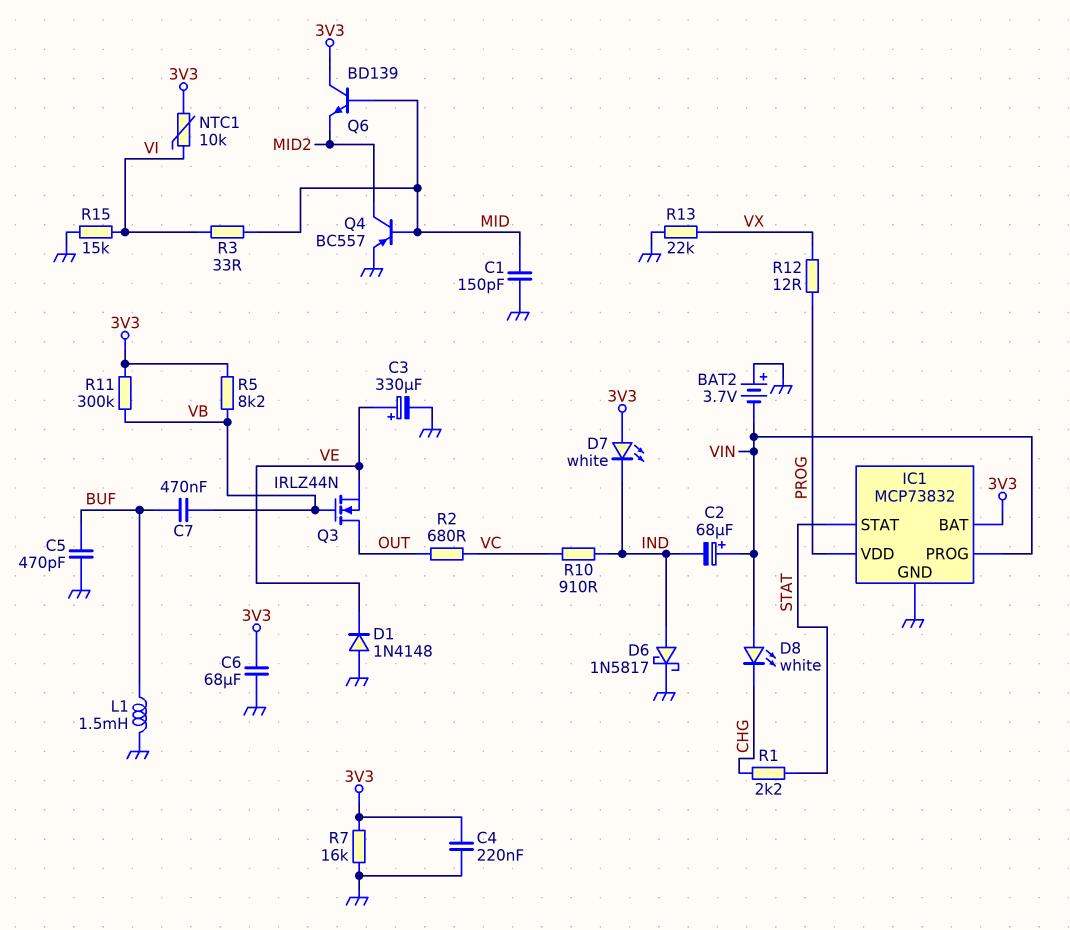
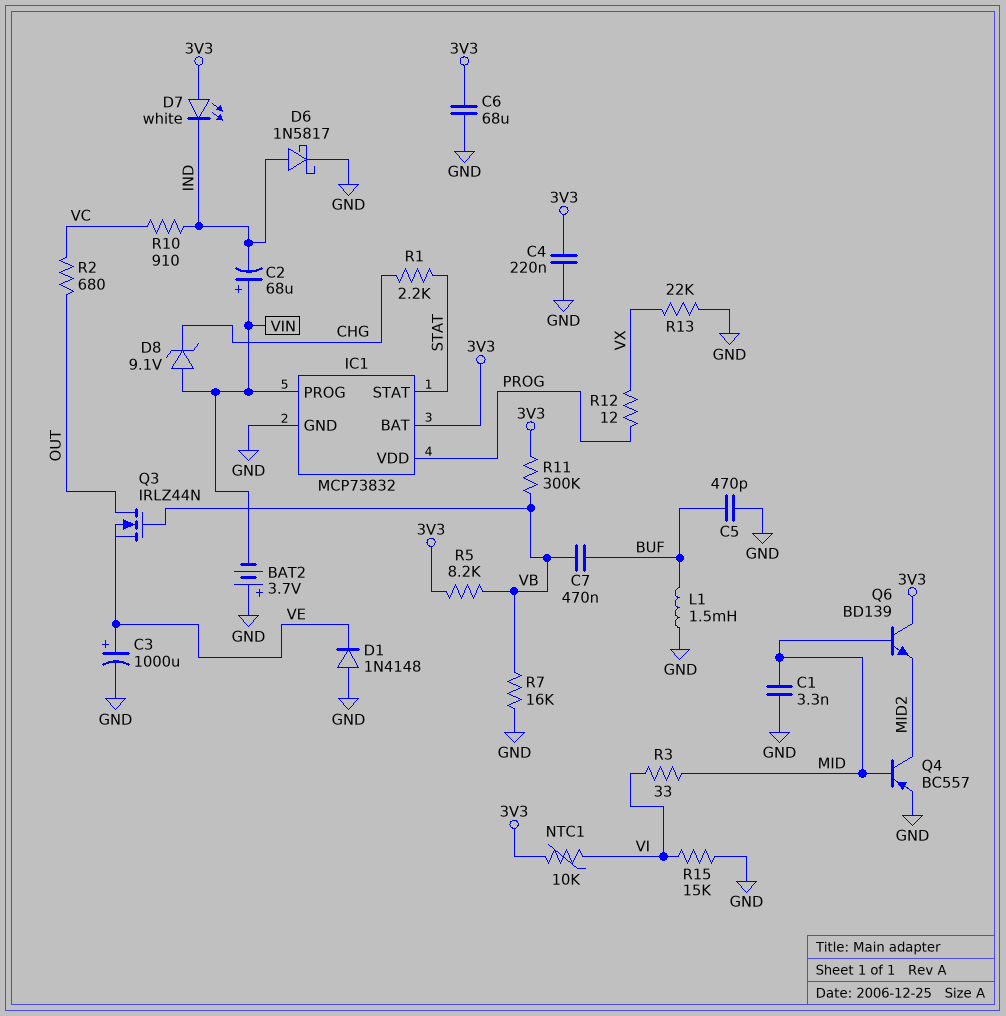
C1: 150pF (GND, MID) -> 3.3nF (GND, MID)
C3: 330uF (plus VE, minus GND) -> 1000uF (plus VE, minus GND)
D8: LED white (A VIN, K CHG) -> zener 9.1V (A VIN, K CHG)
R7: 16k (3V3, GND) -> 16k (GND, VB)

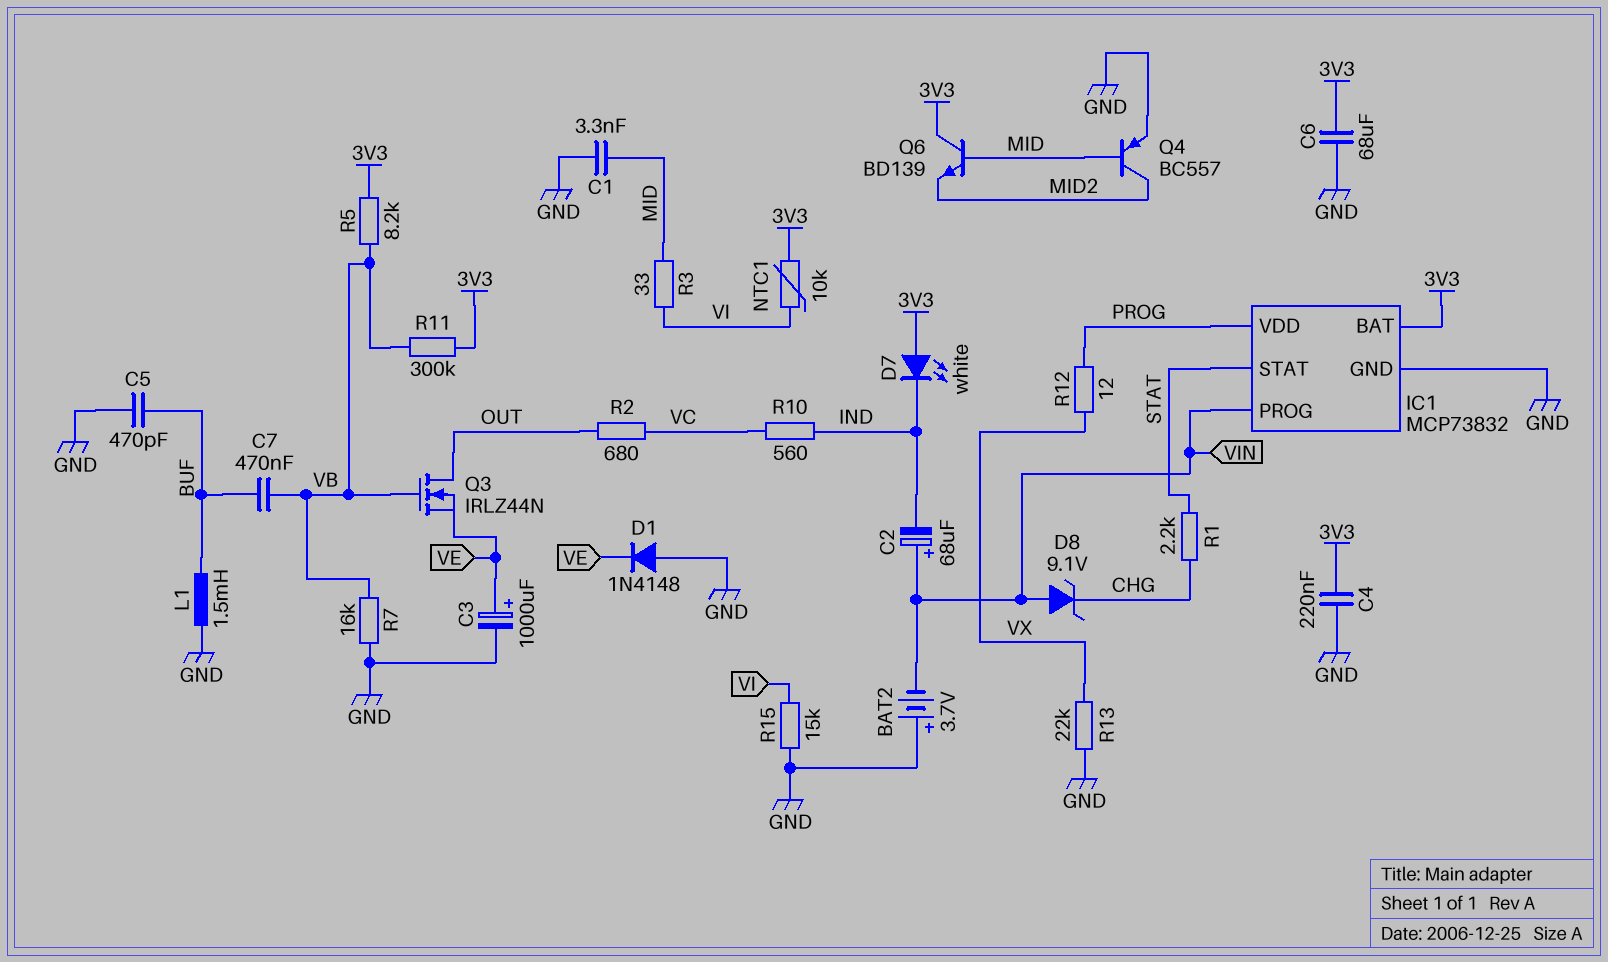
D6: schottky 1N5817 (A IND, K GND) -> none
R10: 910 (IND, VC) -> 560 (IND, VC)

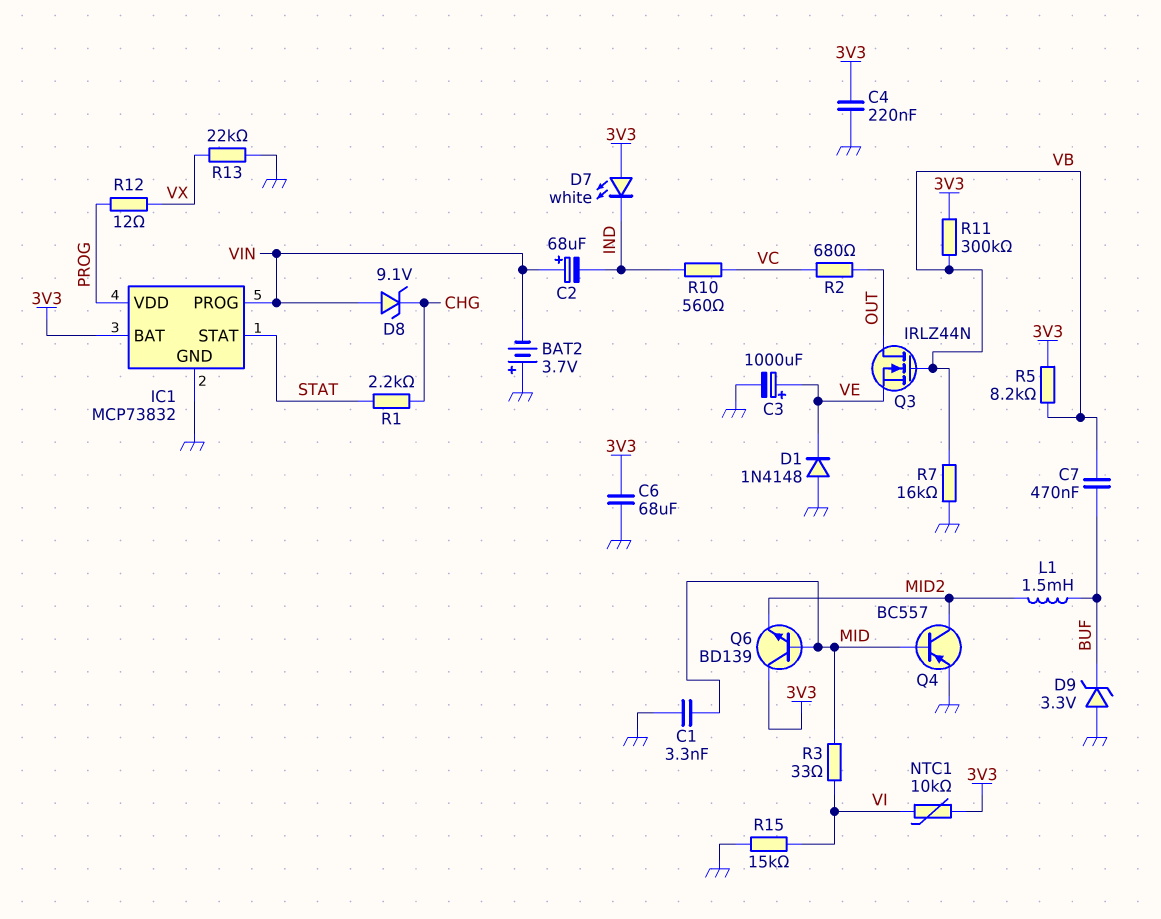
C5: 470pF (BUF, GND) -> none
D9: none -> zener 3.3V (A GND, K BUF)
L1: 1.5mH (BUF, GND) -> 1.5mH (BUF, MID2)

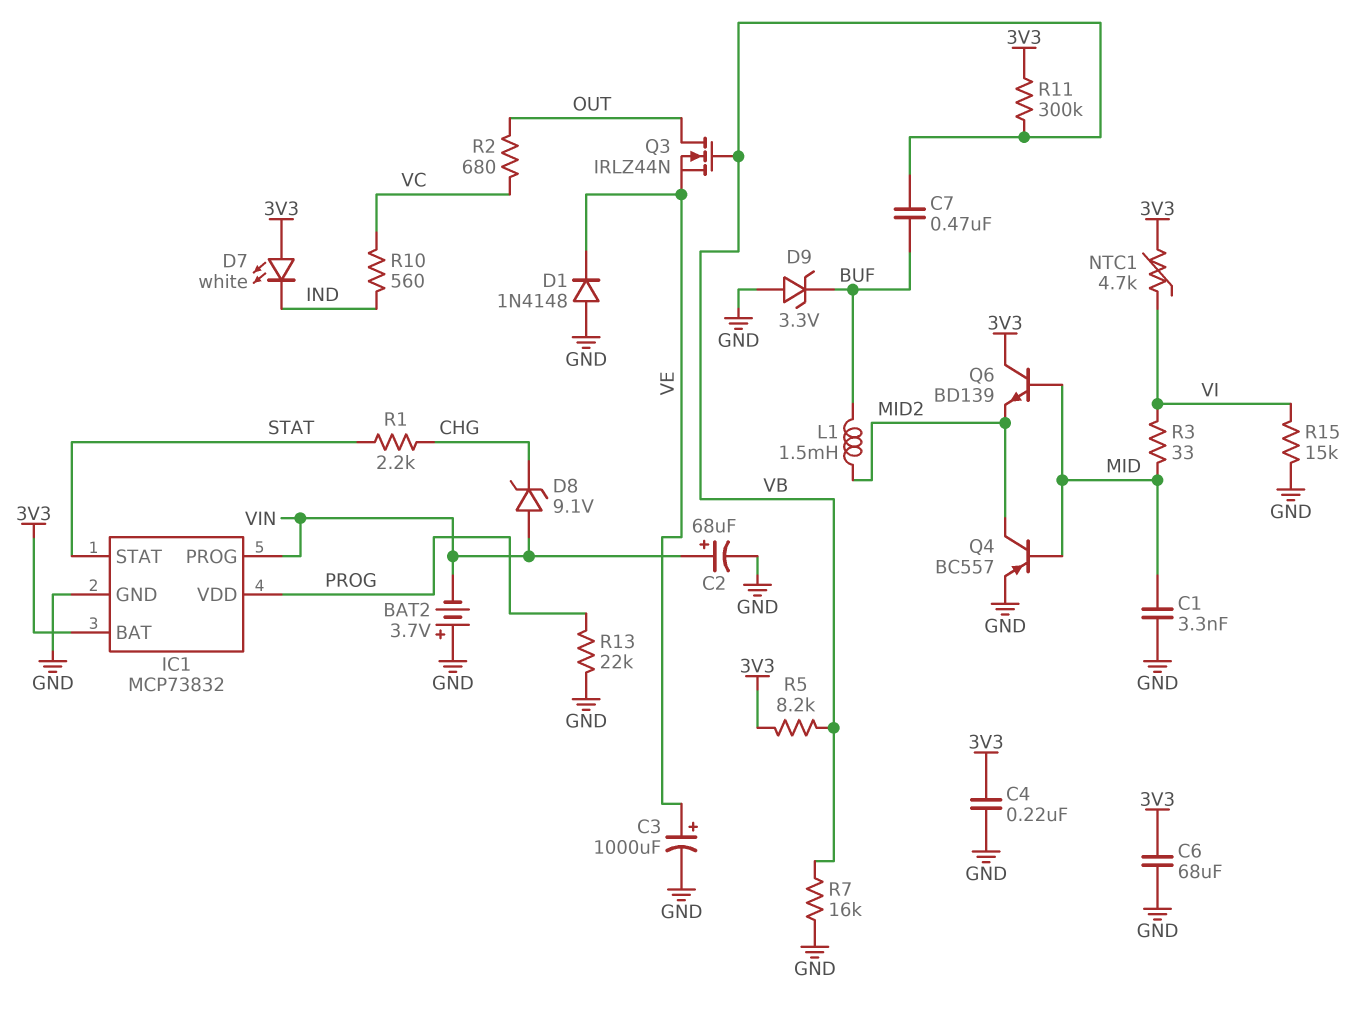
C2: 68uF (plus VIN, minus IND) -> 68uF (plus VIN, minus GND)
NTC1: 10k (3V3, VI) -> 4.7k (3V3, VI)
R12: 12 (PROG, VX) -> none
R13: 22k (GND, VX) -> 22k (GND, PROG)

